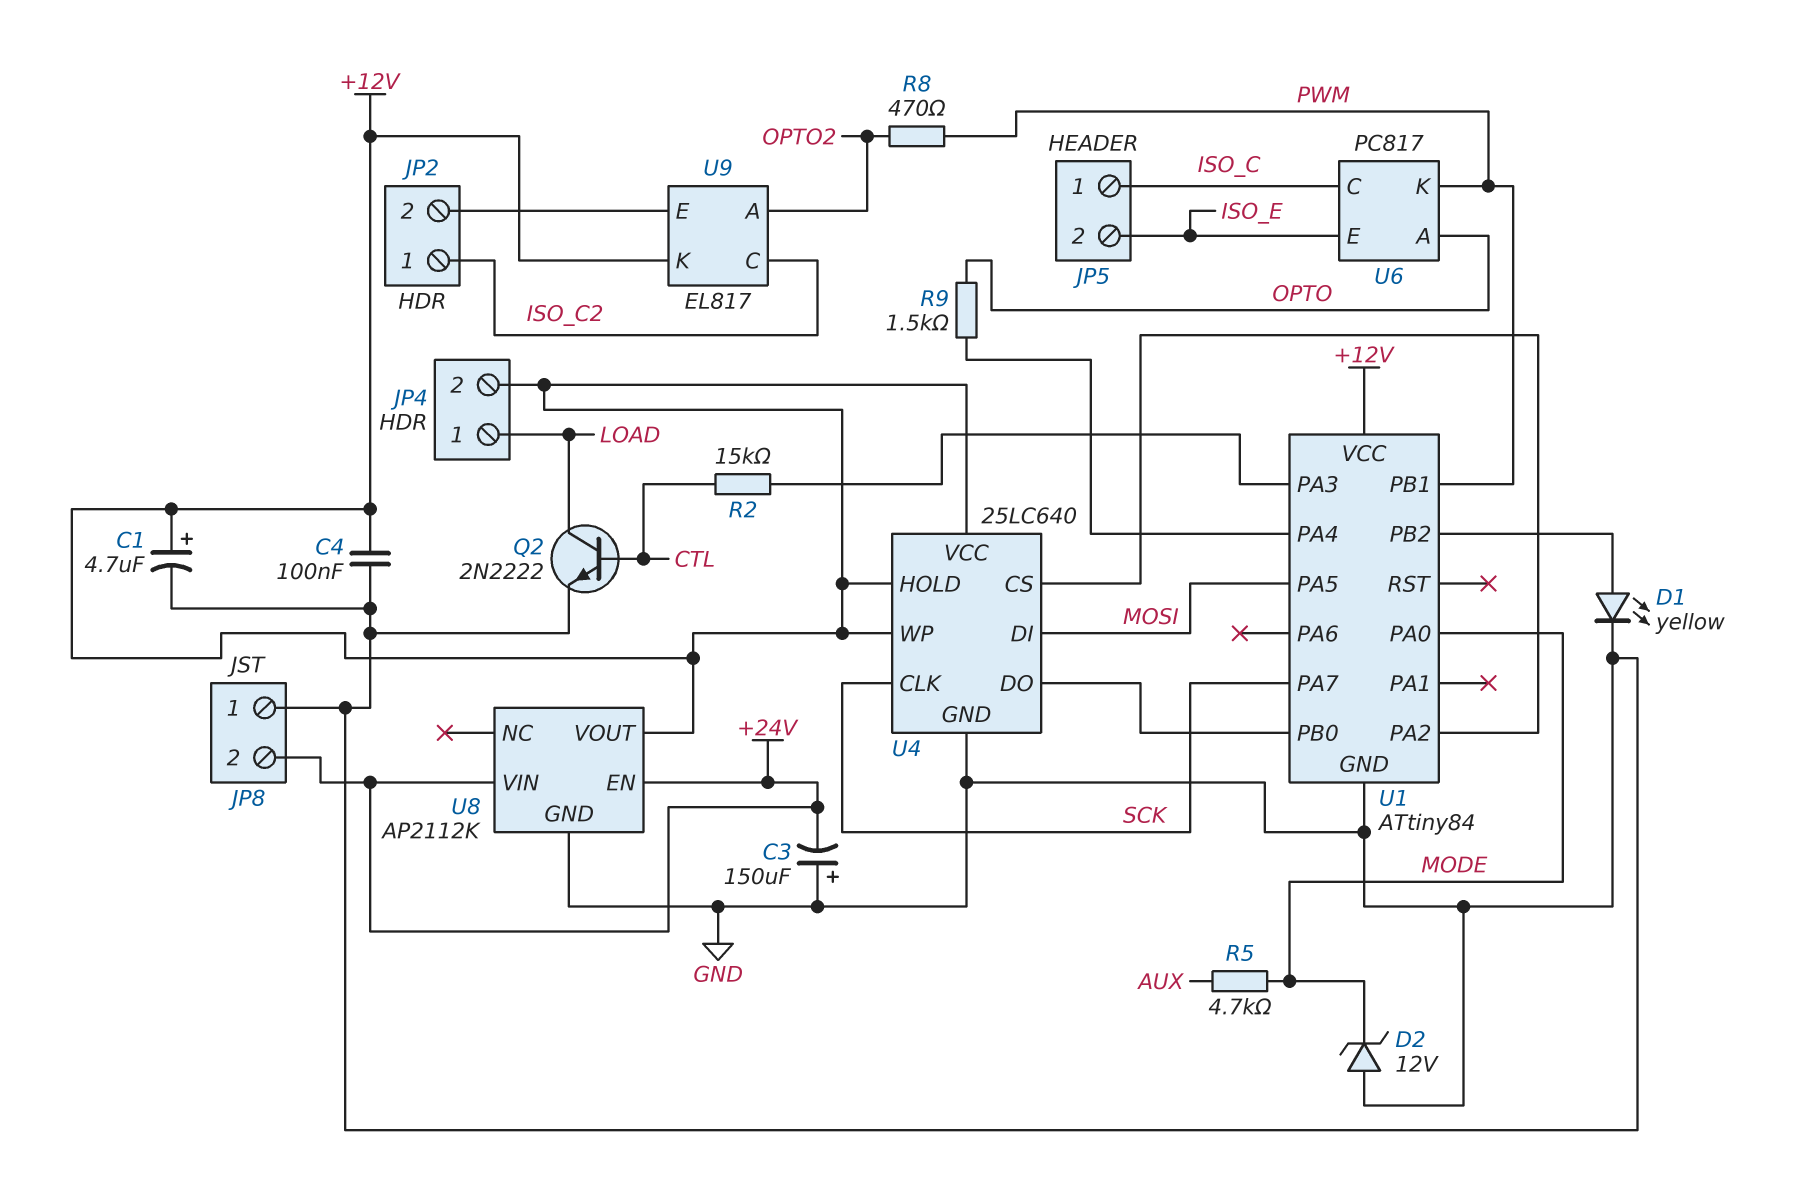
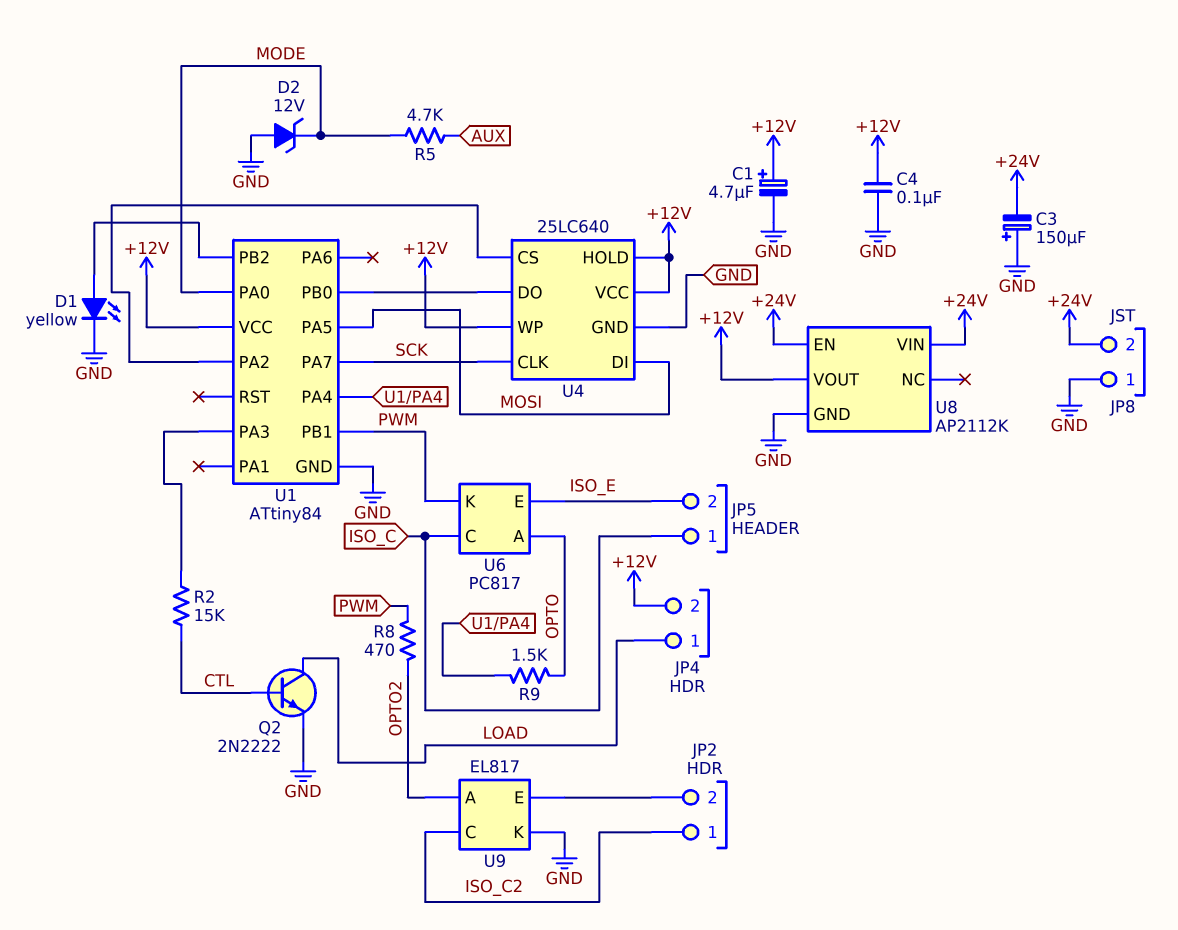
U9 pin K: +12V -> GND

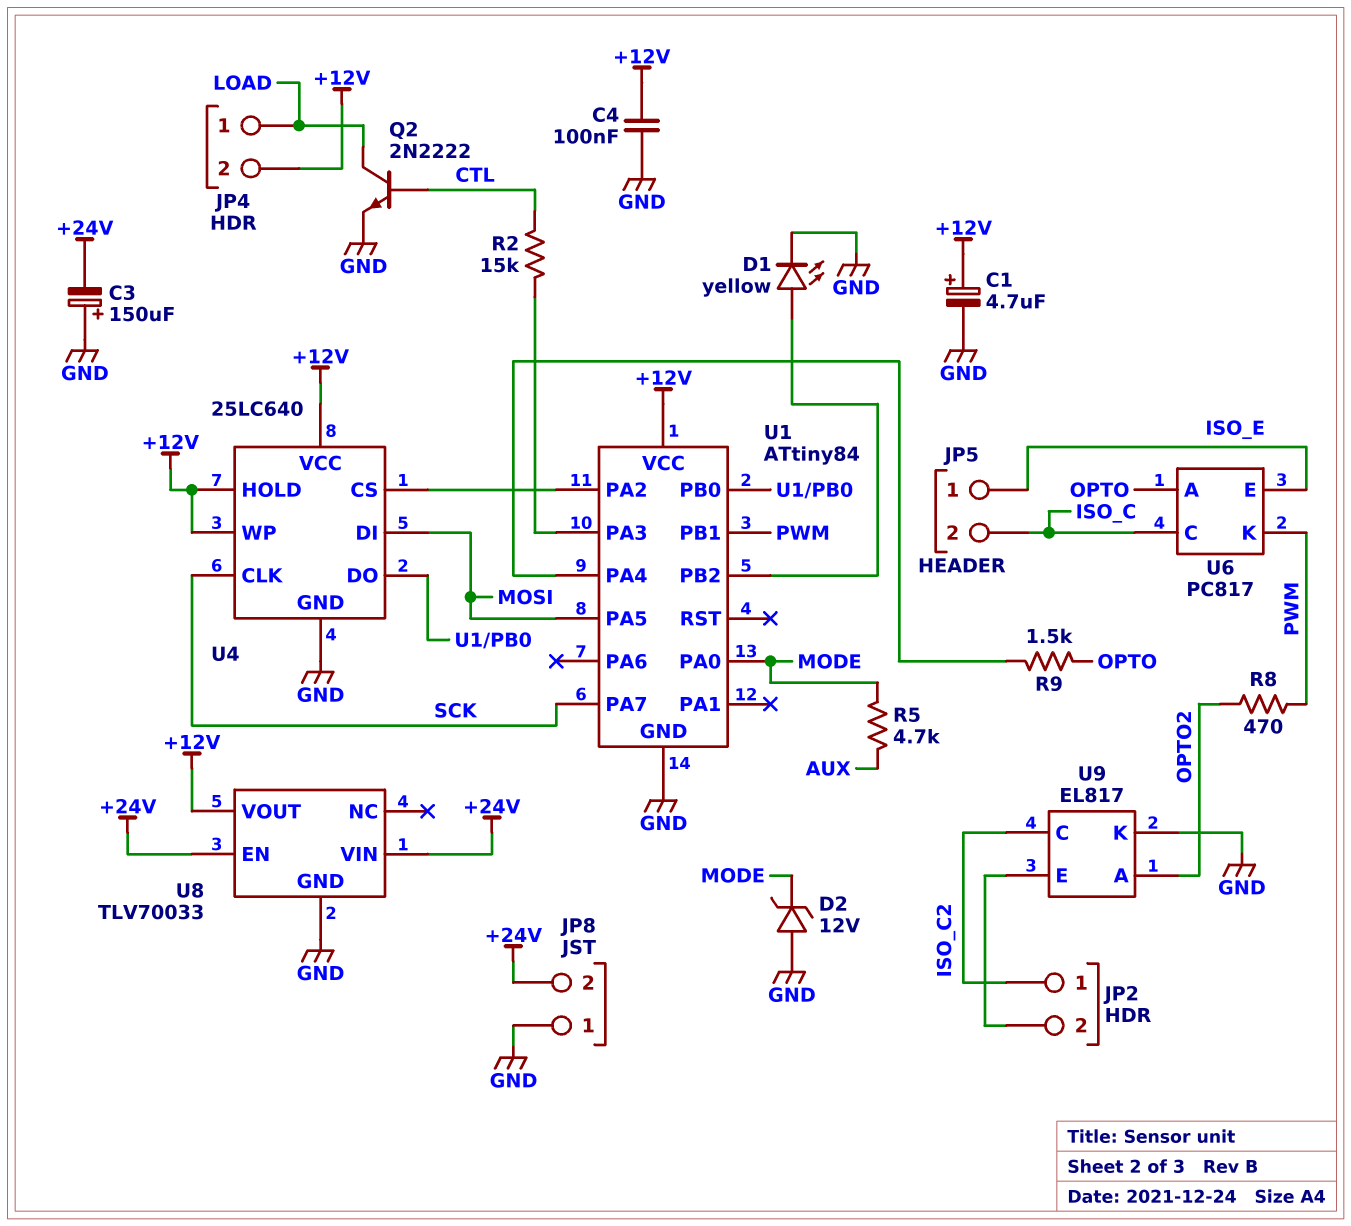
JP5 pin 1: ISO_C -> ISO_E
JP5 pin 2: ISO_E -> ISO_C
U8: AP2112K -> TLV70033

